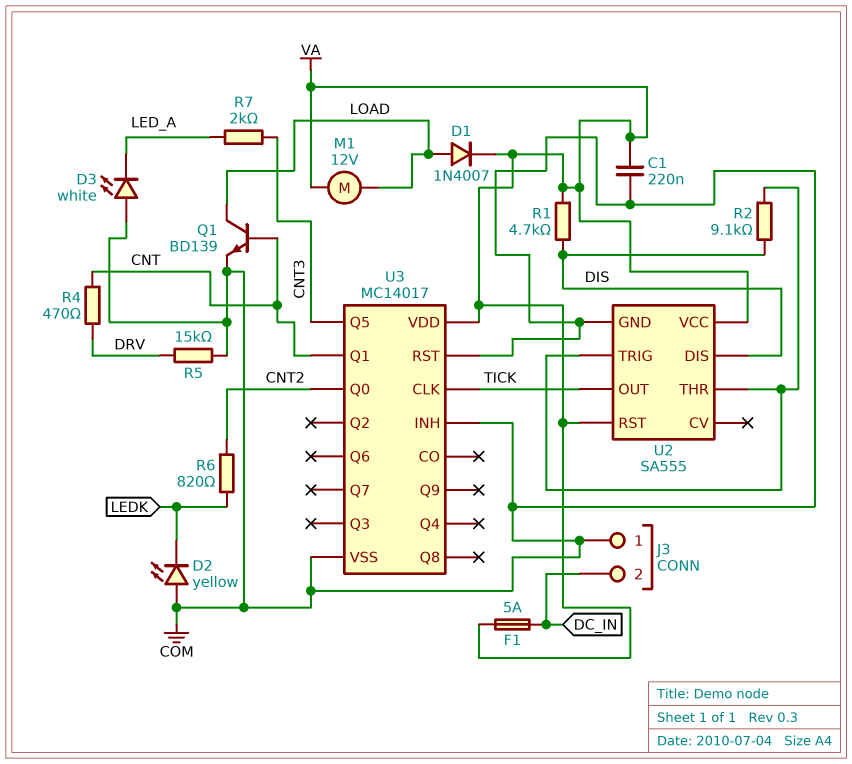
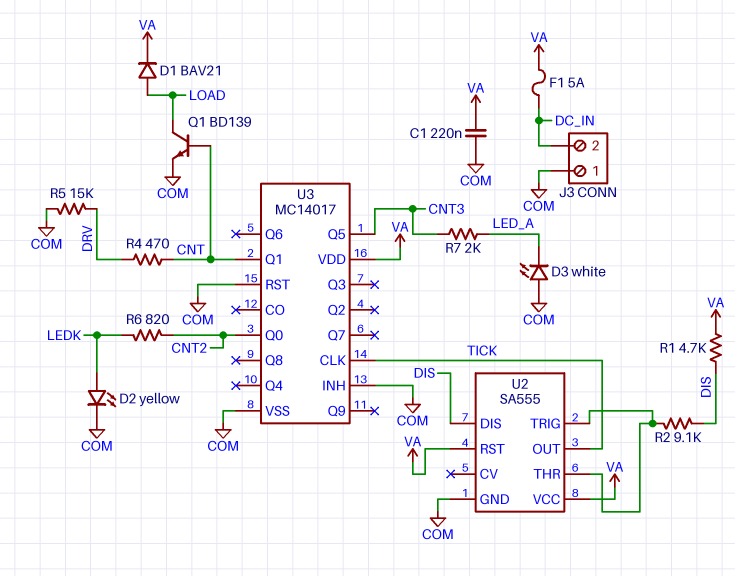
D1: diode 1N4007 (A LOAD, K VA) -> diode BAV21 (A LOAD, K VA)
D2: LED yellow (A COM, K LEDK) -> LED yellow (A LEDK, K COM)
M1: motor 12V (LOAD, VA) -> none

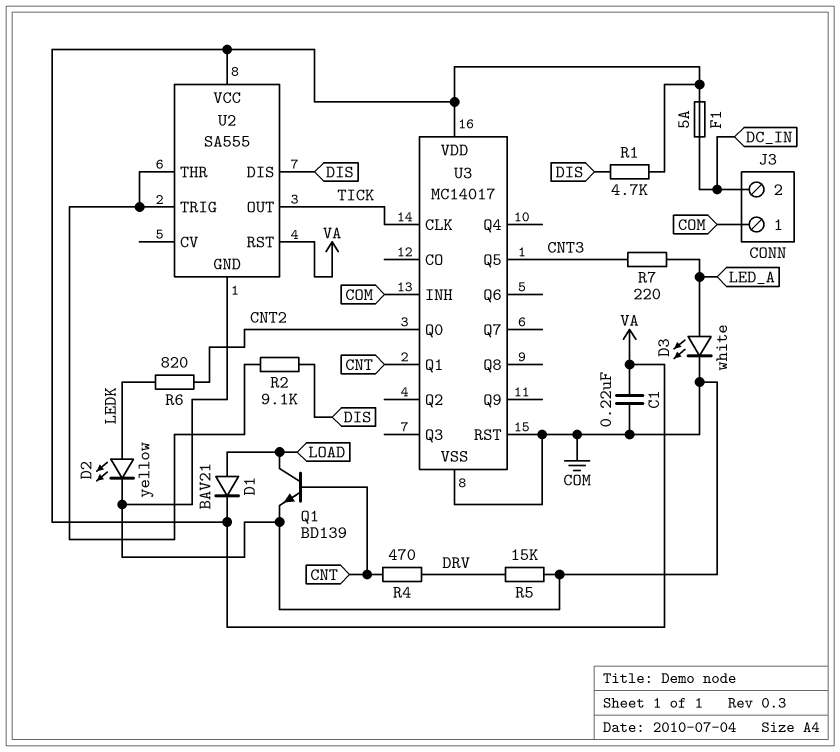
D3: LED white (A COM, K LED_A) -> LED white (A LED_A, K COM)
R7: 2k (CNT3, LED_A) -> 220 (CNT3, LED_A)

